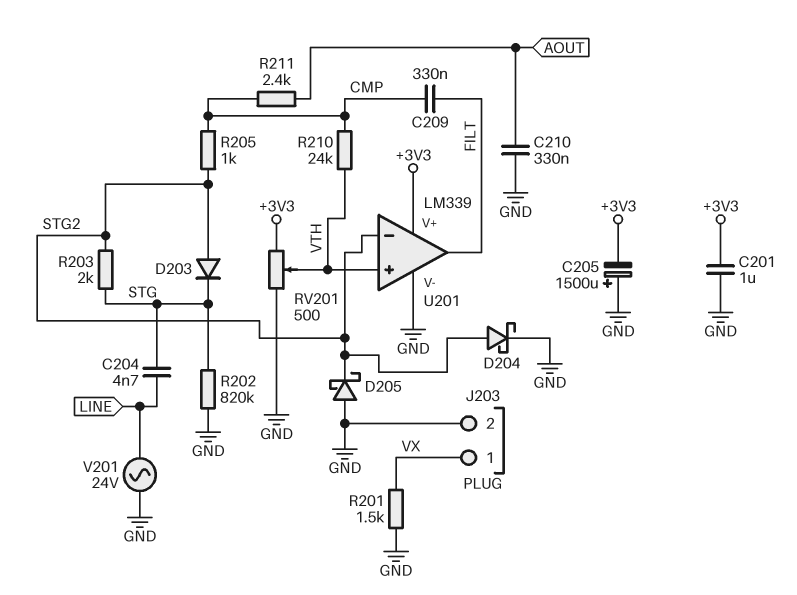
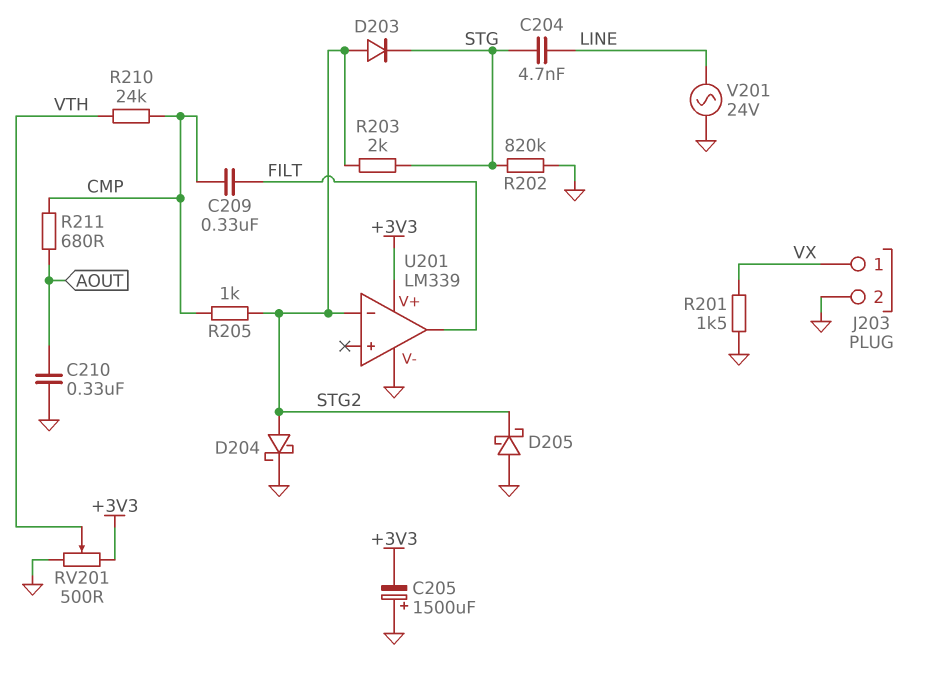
C201: 1uF (+3V3, GND) -> none
R211: 2.4k (AOUT, CMP) -> 680 (AOUT, CMP)
U201 pin in+: VTH -> none

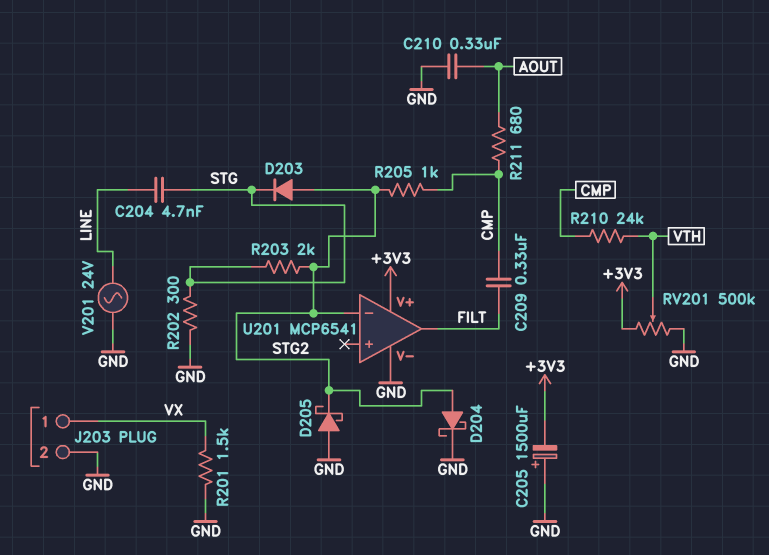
R202: 820k (GND, STG) -> 300 (GND, STG)
RV201: 500 (+3V3, GND, wiper VTH) -> 500k (+3V3, GND, wiper VTH)
U201: LM339 -> MCP6541

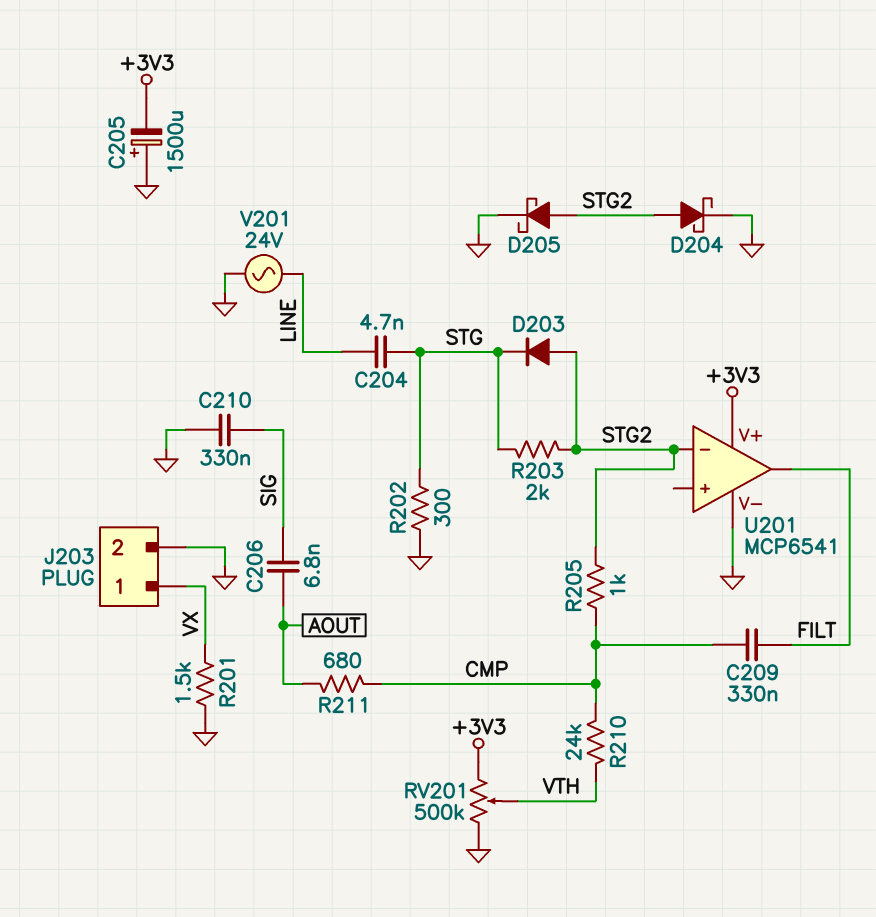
C206: none -> 6.8nF (AOUT, SIG)
C210: 330nF (AOUT, GND) -> 330nF (GND, SIG)
D205: schottky (A GND, K STG2) -> schottky (A STG2, K GND)

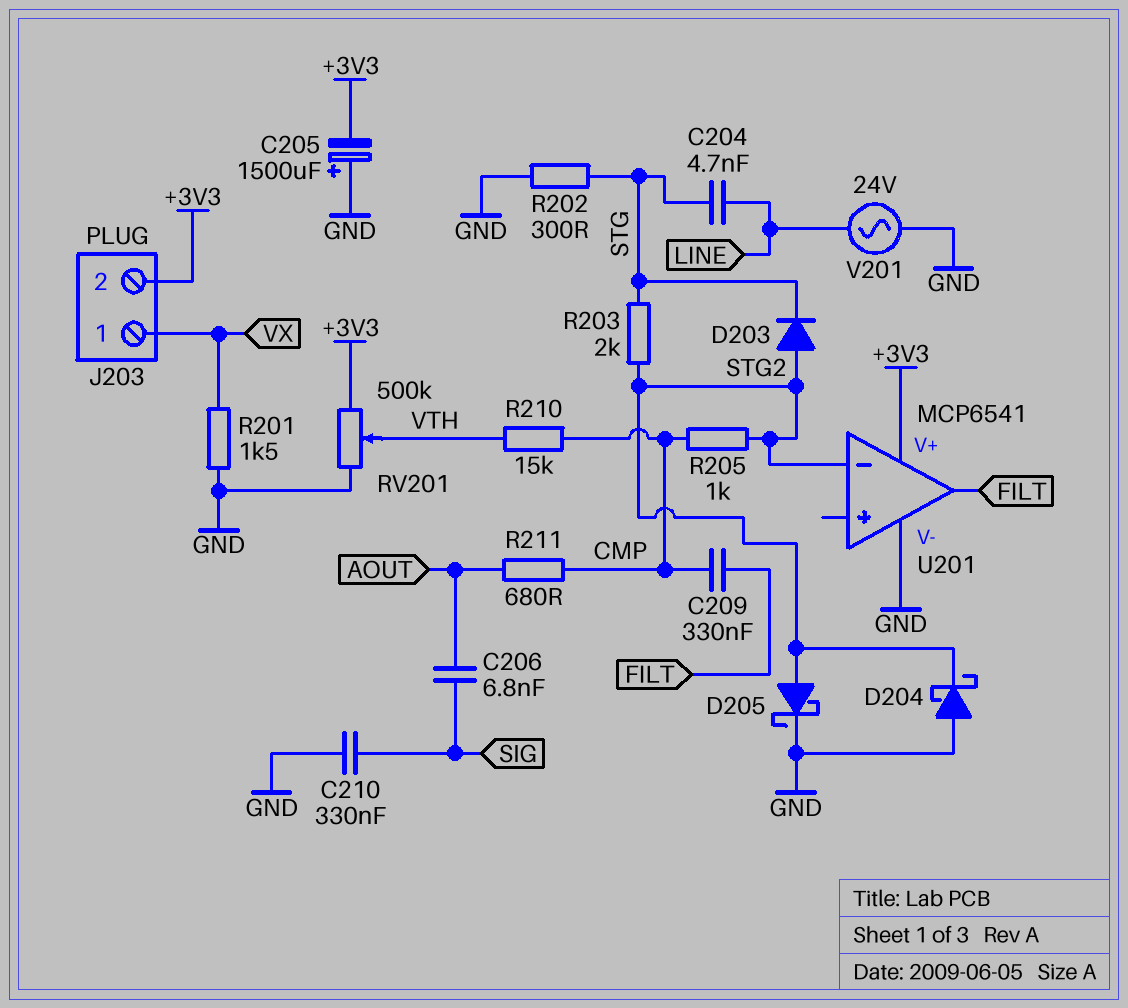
D204: schottky (A STG2, K GND) -> schottky (A GND, K STG2)
J203 pin 2: GND -> +3V3
R210: 24k (CMP, VTH) -> 15k (CMP, VTH)

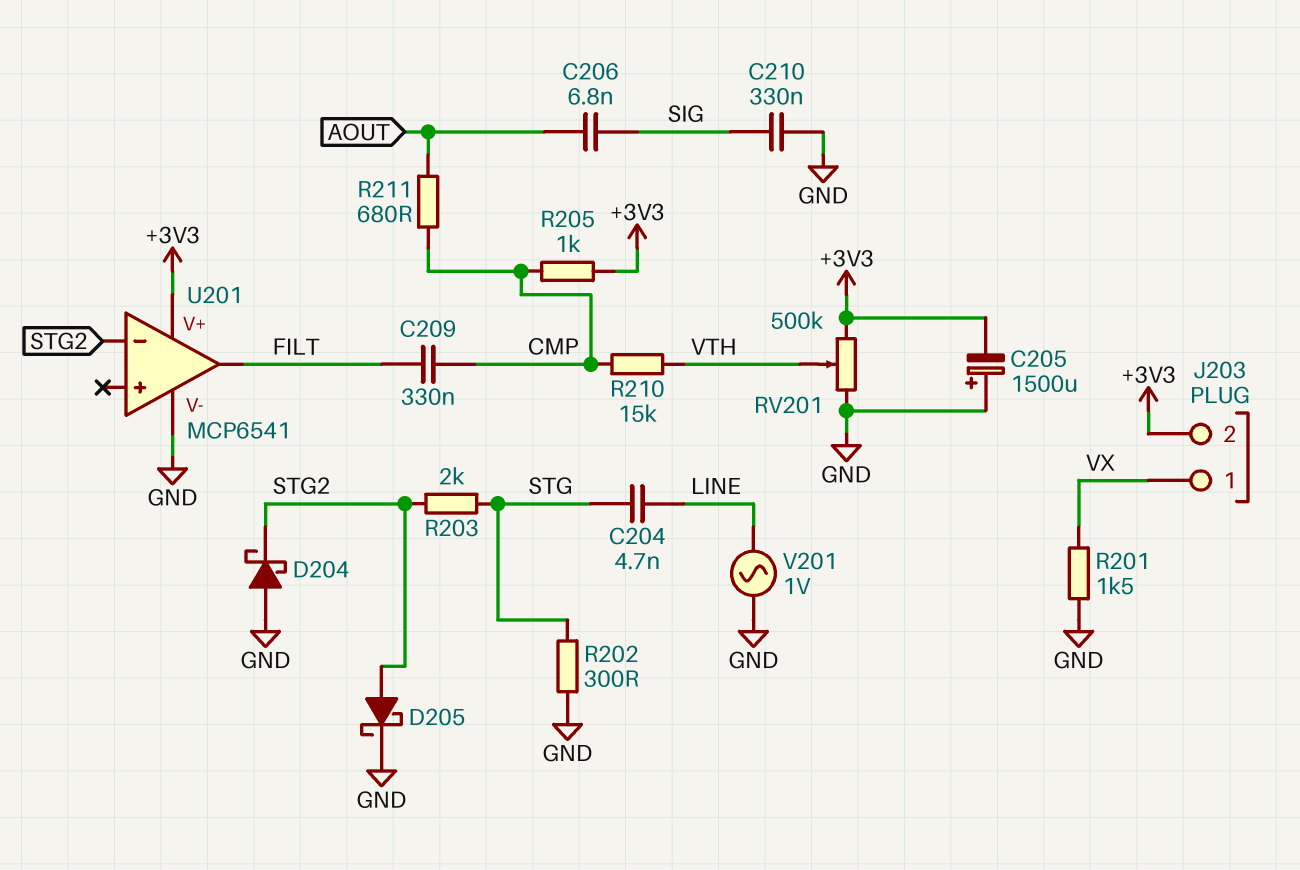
D203: diode (A STG2, K STG) -> none
R205: 1k (CMP, STG2) -> 1k (+3V3, CMP)
V201: AC 24V (GND, LINE) -> AC 1V (GND, LINE)

